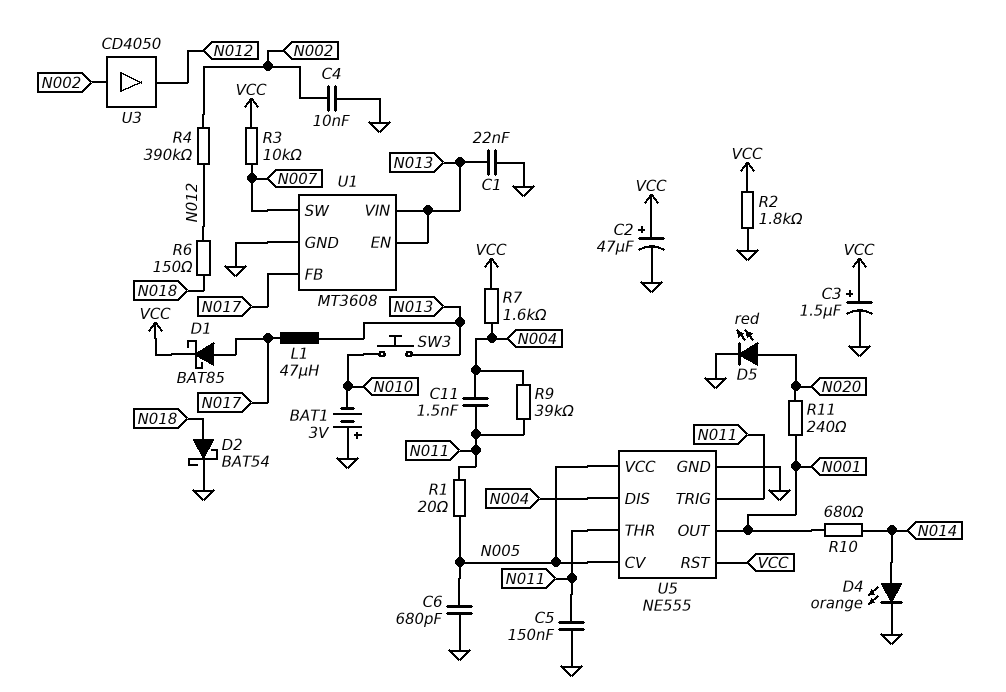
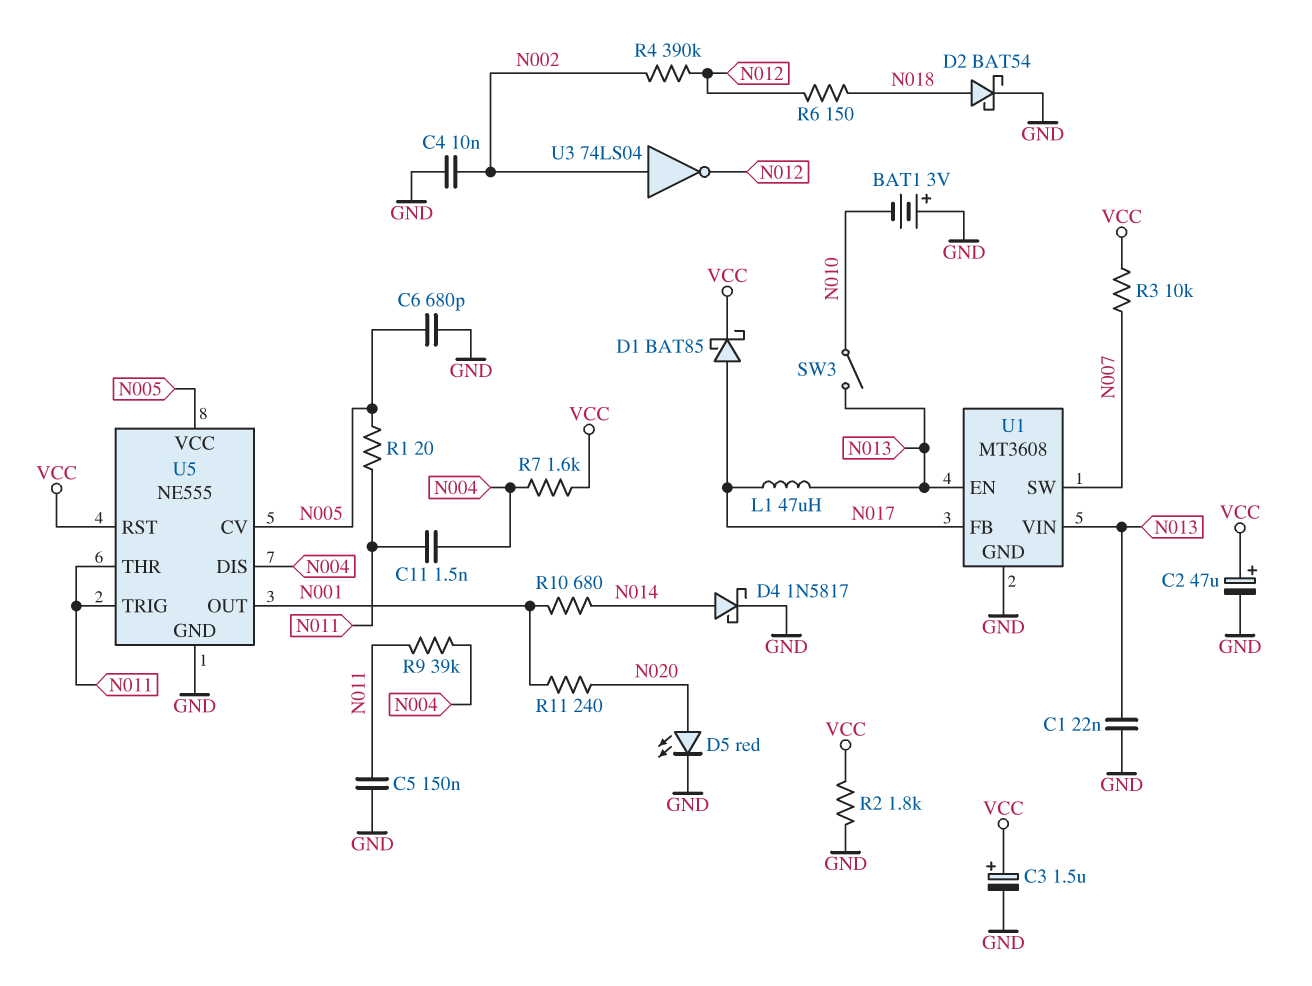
D4: LED orange (A N014, K GND) -> schottky 1N5817 (A N014, K GND)
SW3: button (N010, N013) -> switch (N010, N013)
U3: buffer CD4050 (in N002, out N012) -> NOT 74LS04 (in N002, out N012)

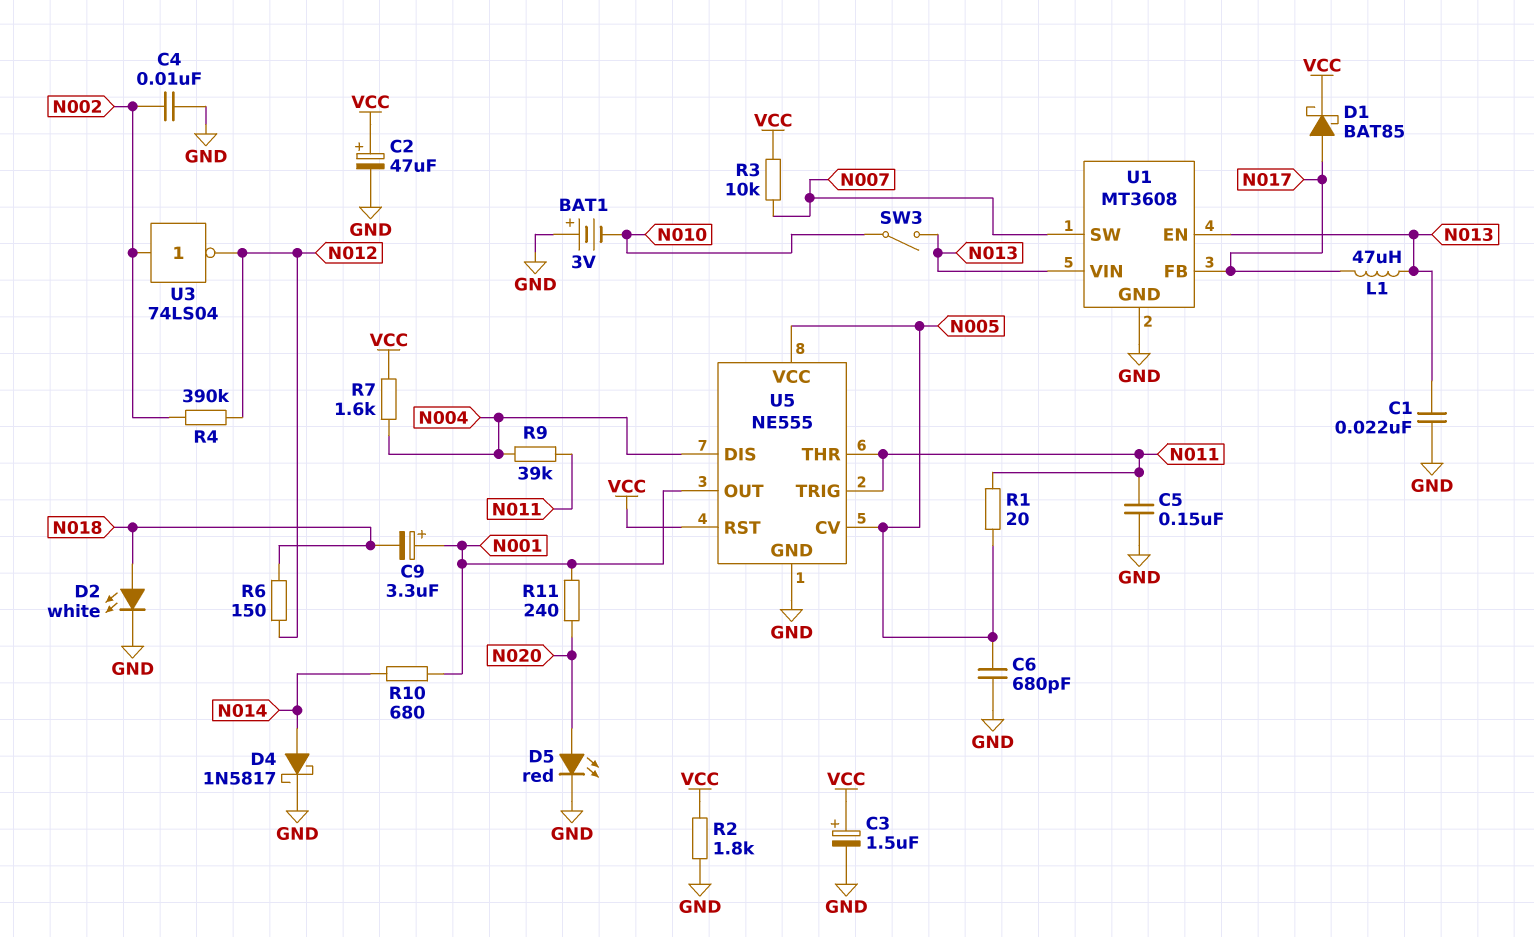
C9: none -> 3.3uF (plus N001, minus N018)
C11: 1.5nF (N004, N011) -> none
D2: schottky BAT54 (A N018, K GND) -> LED white (A N018, K GND)

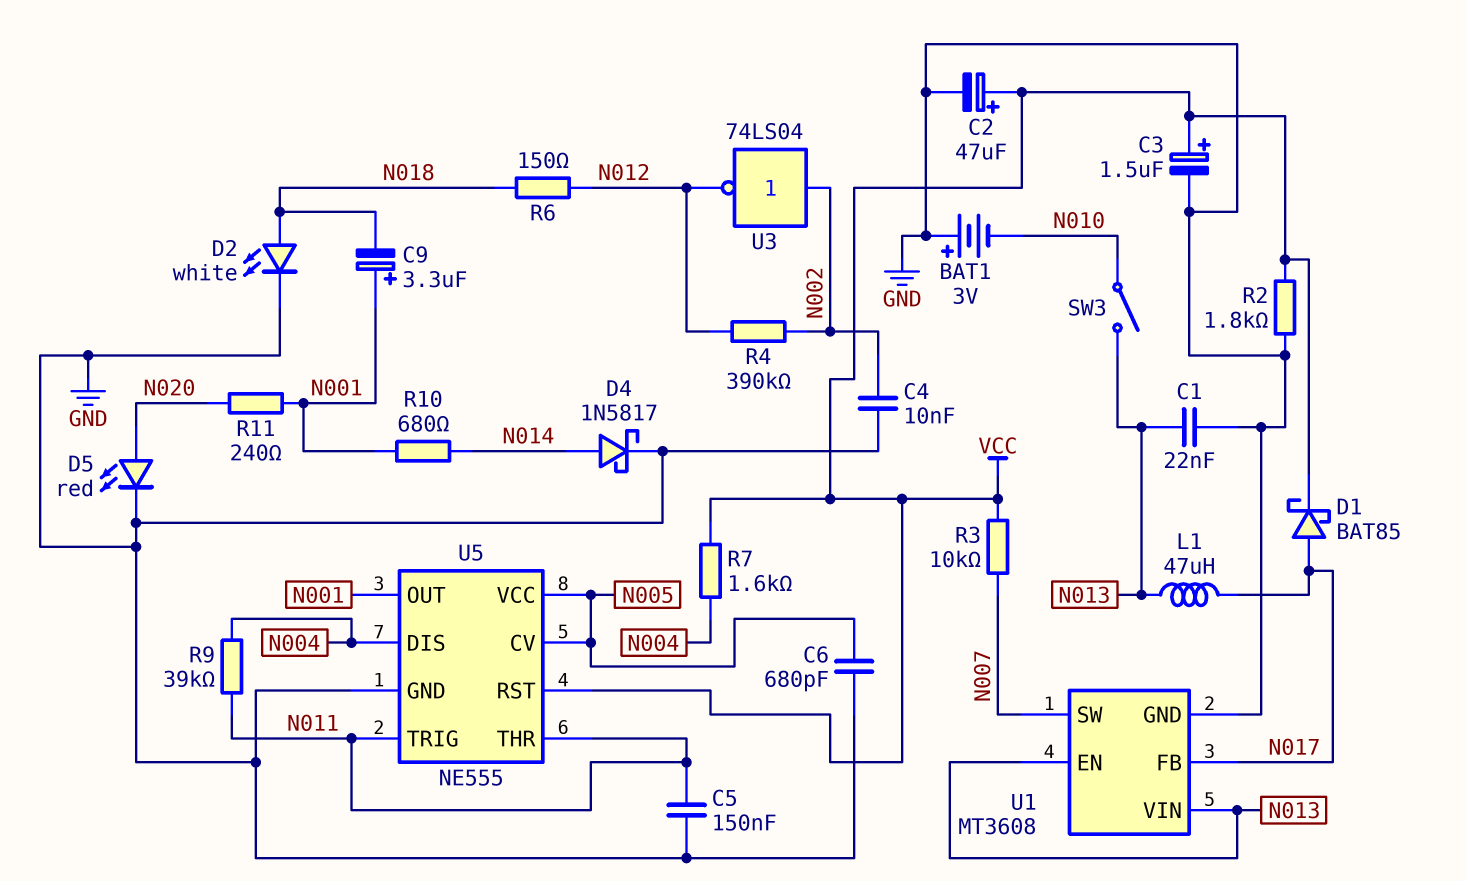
R1: 20 (N005, N011) -> none

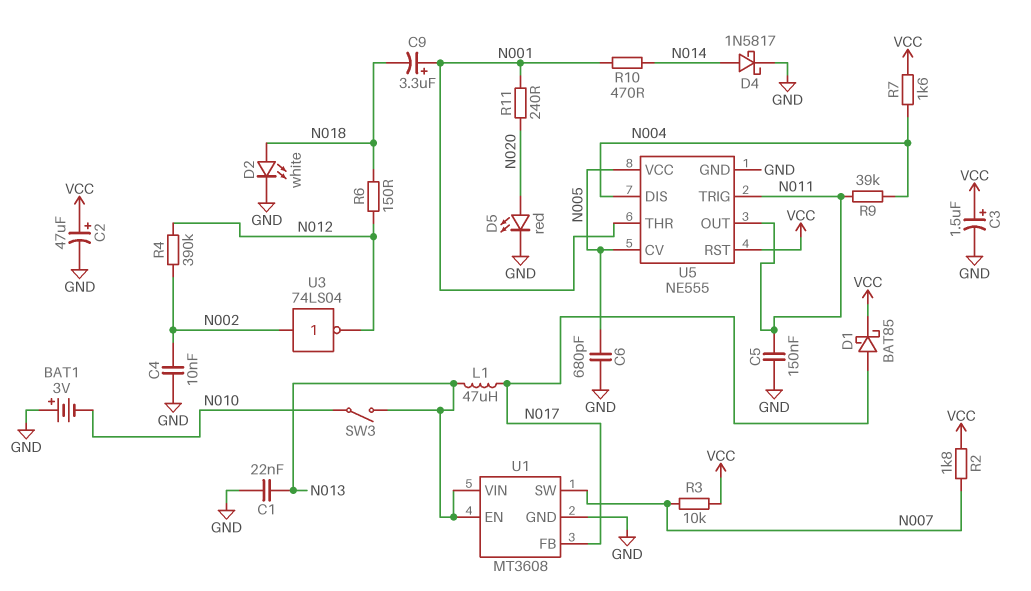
R2: 1.8k (GND, VCC) -> 1.8k (N007, VCC)
R10: 680 (N001, N014) -> 470 (N001, N014)
U5 pin OUT: N001 -> N011
U5 pin THR: N011 -> N001

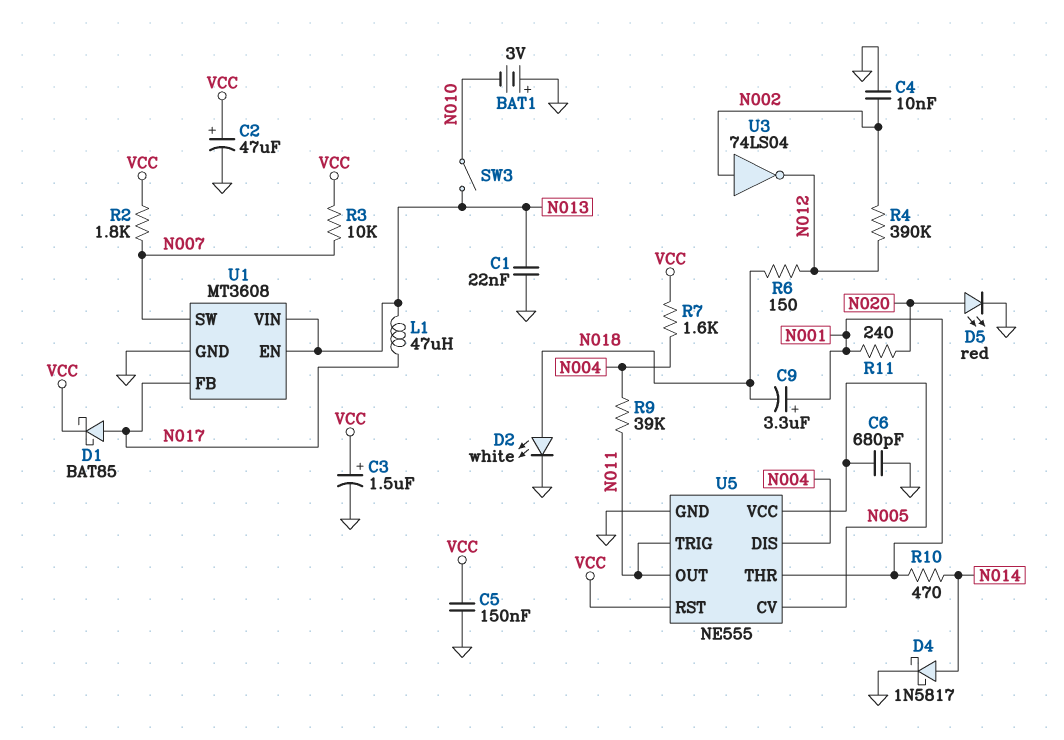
C5: 150nF (GND, N011) -> 150nF (GND, VCC)

